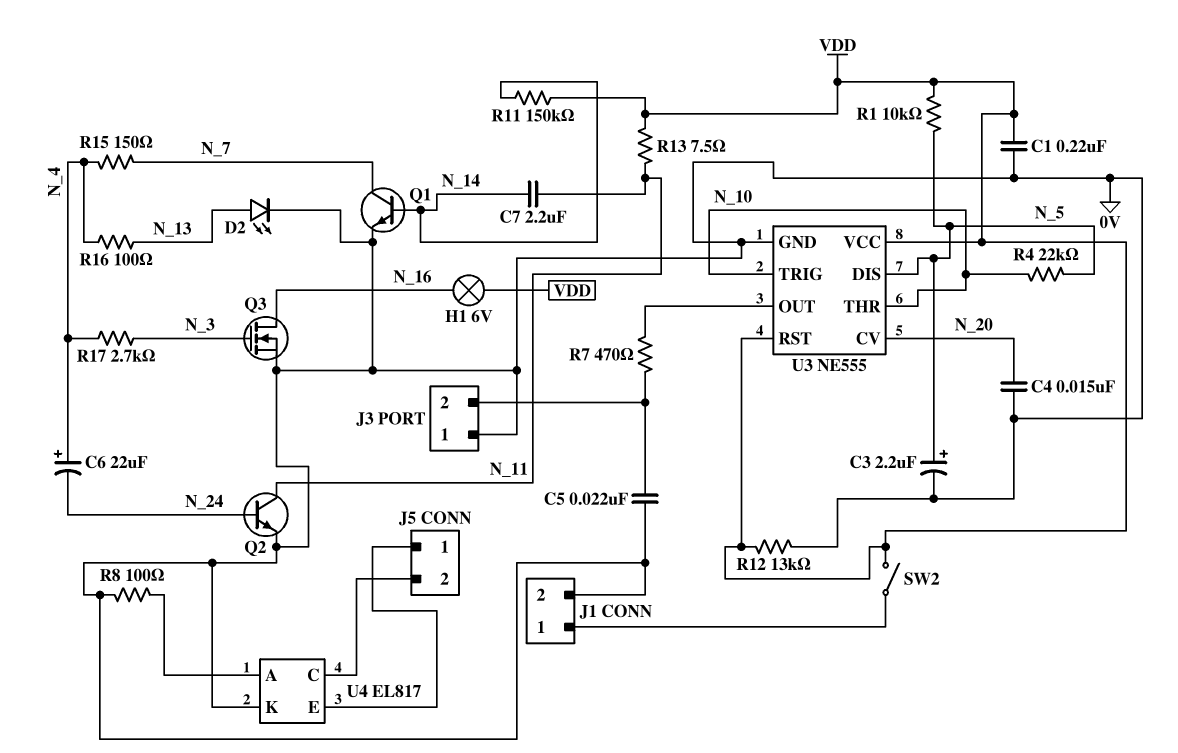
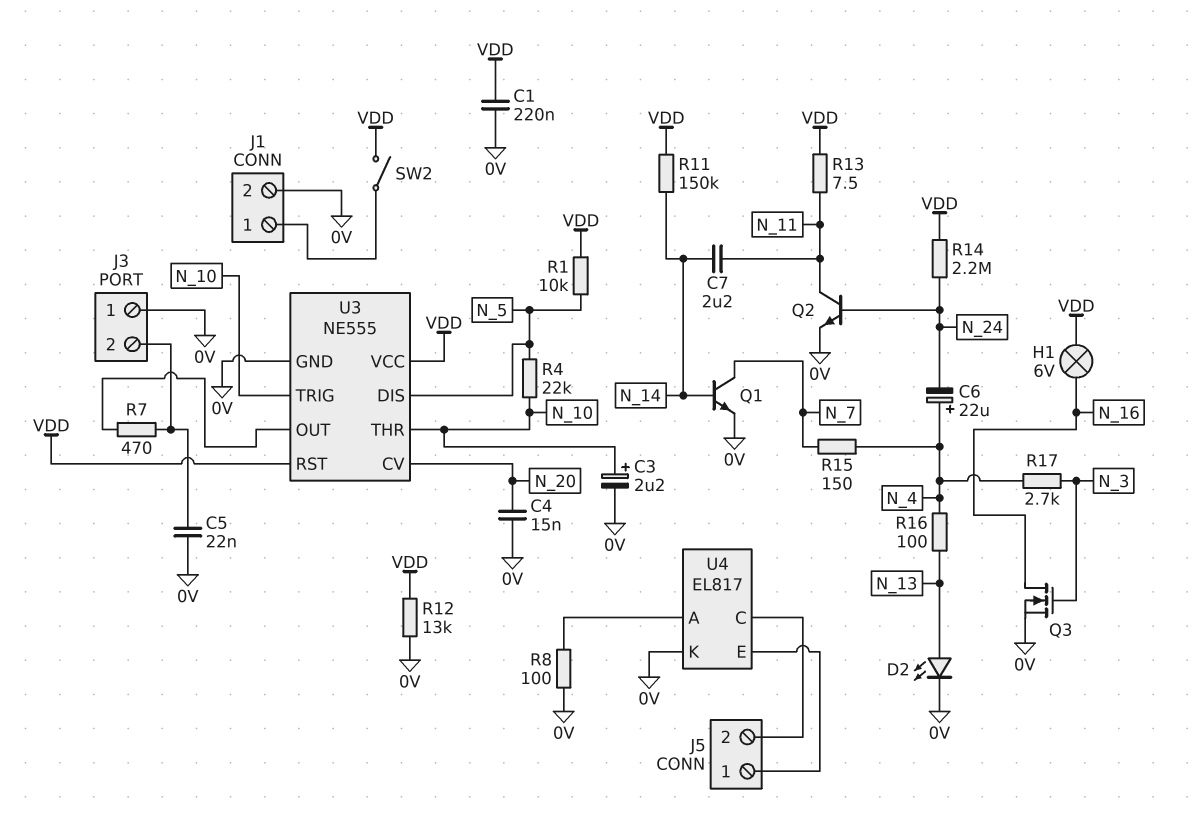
C3: 2.2uF (plus N_5, minus 0V) -> 2.2uF (plus N_10, minus 0V)
R14: none -> 2.2M (N_24, VDD)

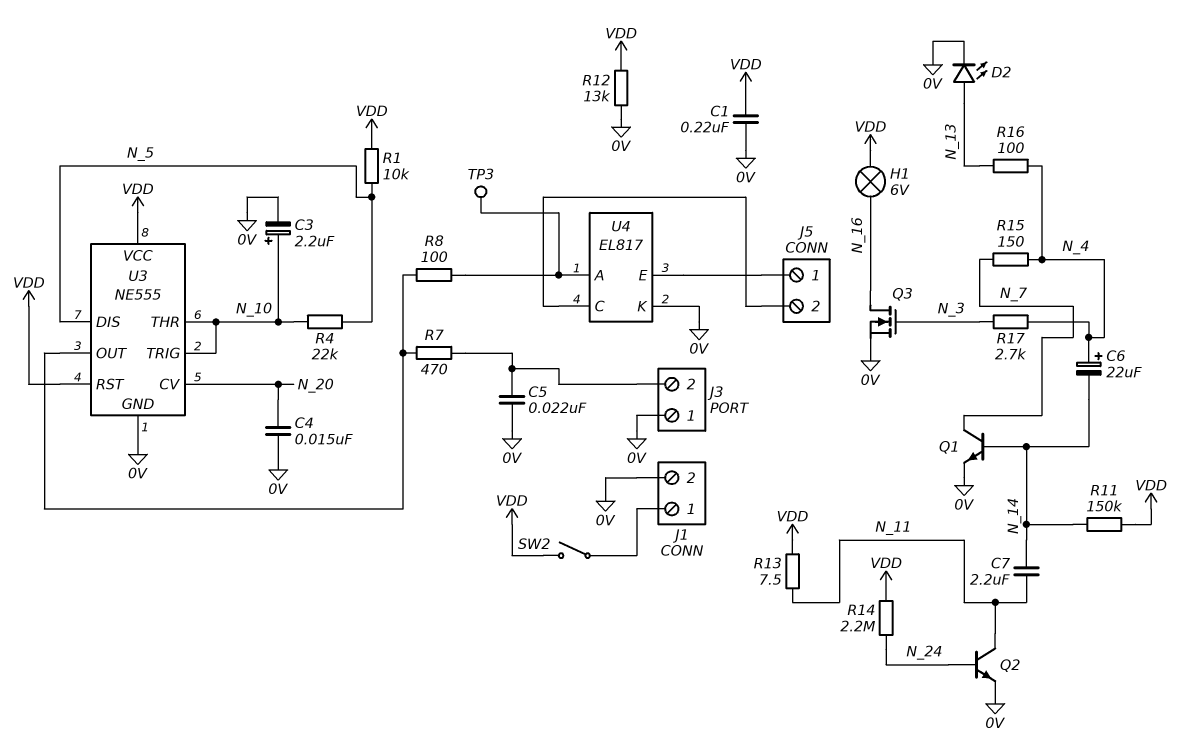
C6: 22uF (plus N_4, minus N_24) -> 22uF (plus N_4, minus N_14)
R8: 100 (0V, U4/A) -> 100 (U3/OUT, U4/A)
TP3: none -> test point (U4/A)

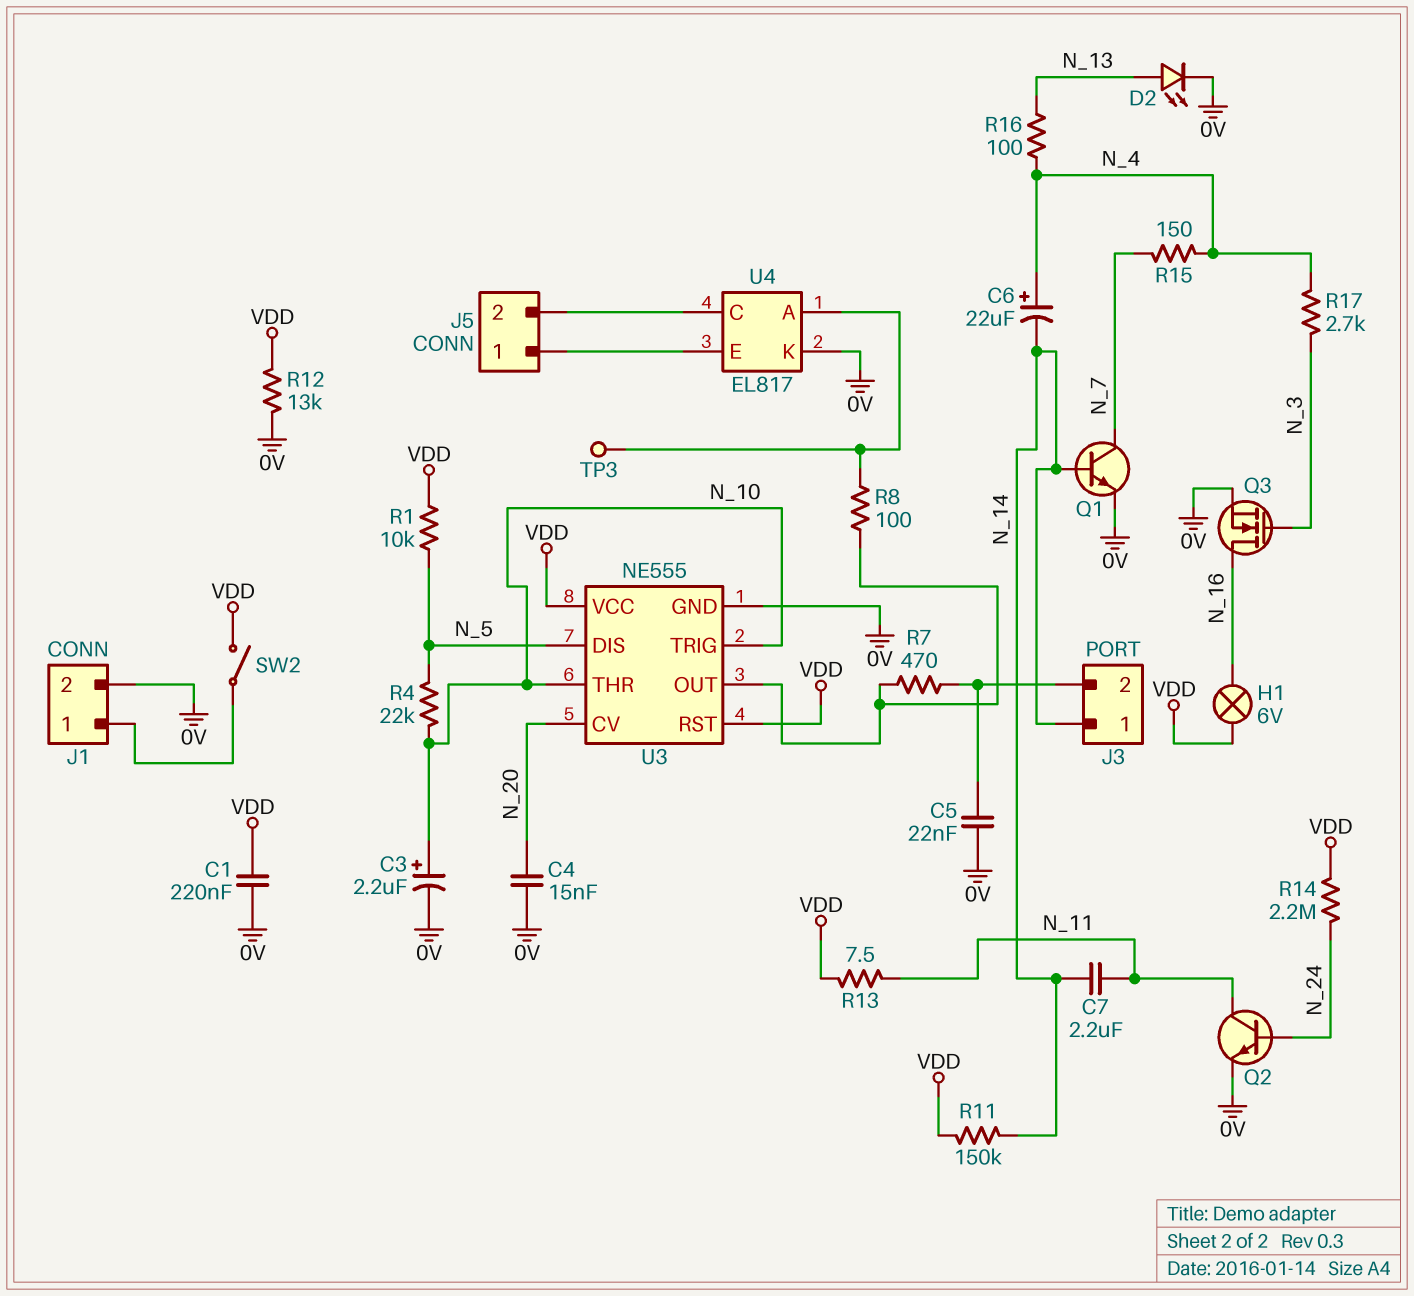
J3 pin 1: 0V -> N_14

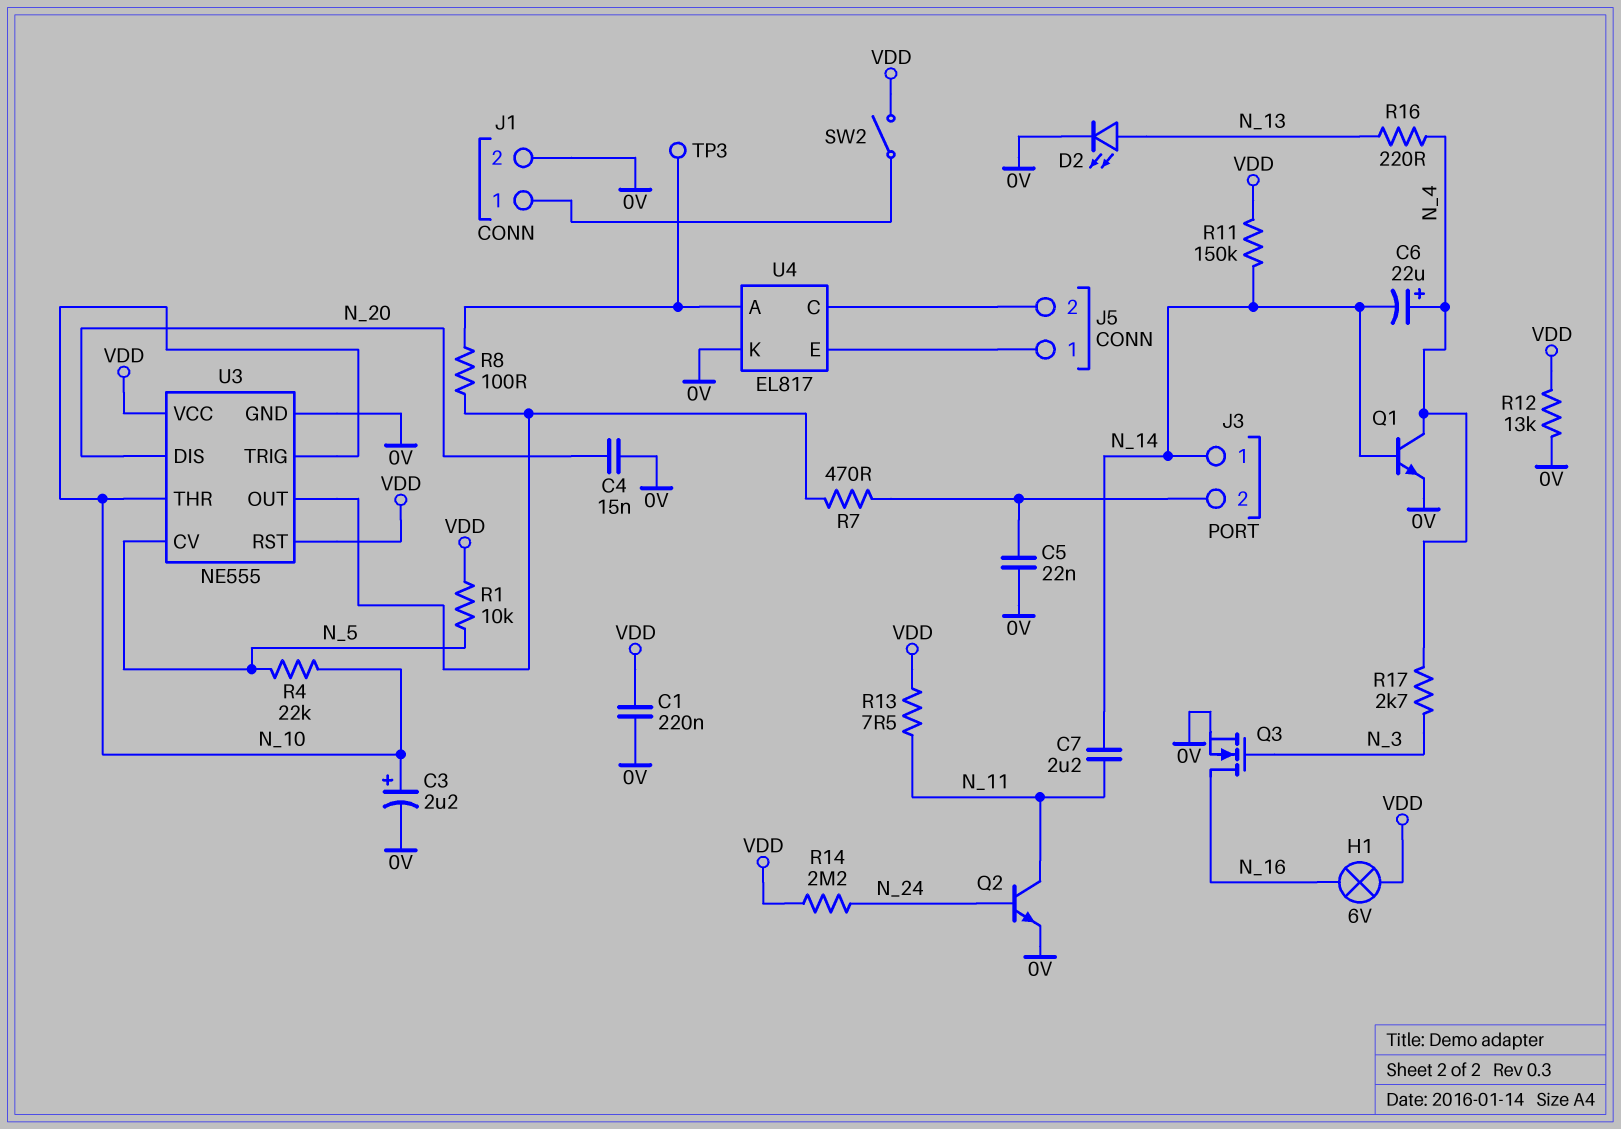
Q1: NPN (B N_14, C N_7, E 0V) -> NPN (B N_14, C N_4, E 0V)
R15: 150 (N_4, N_7) -> none
R16: 100 (N_4, N_13) -> 220 (N_4, N_13)
U3 pin CV: N_20 -> N_5
U3 pin DIS: N_5 -> N_20

